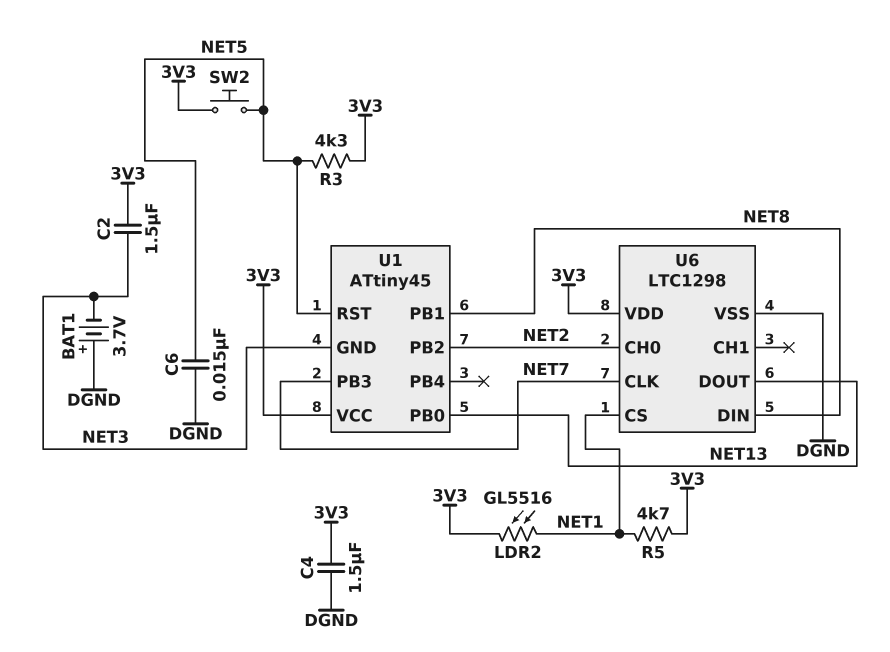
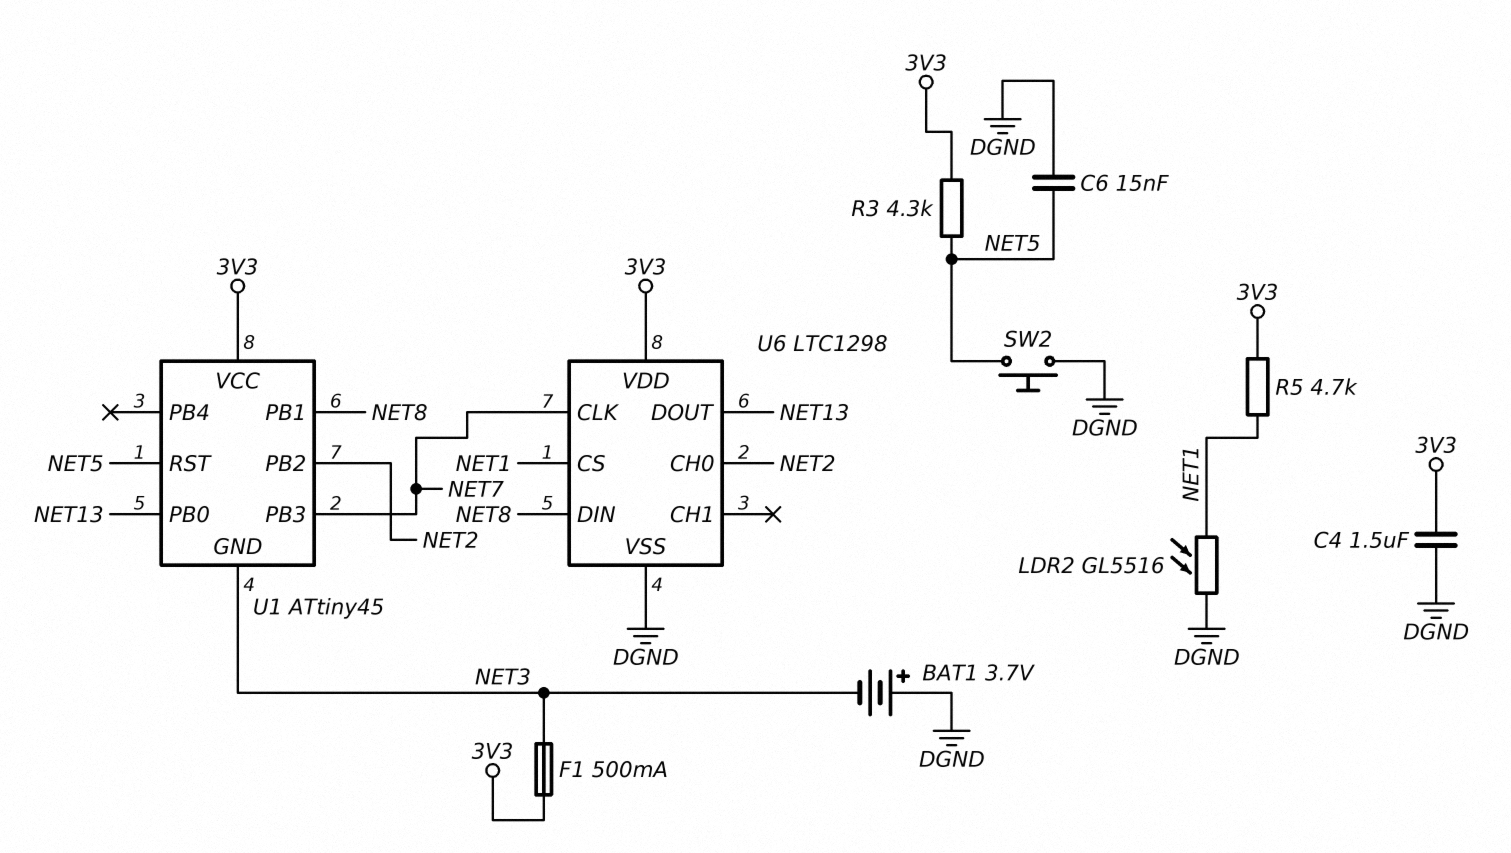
C2: 1.5uF (3V3, NET3) -> none
F1: none -> 500mA (3V3, NET3)
LDR2: GL5516 (3V3, NET1) -> GL5516 (DGND, NET1)
SW2: button (3V3, NET5) -> button (DGND, NET5)

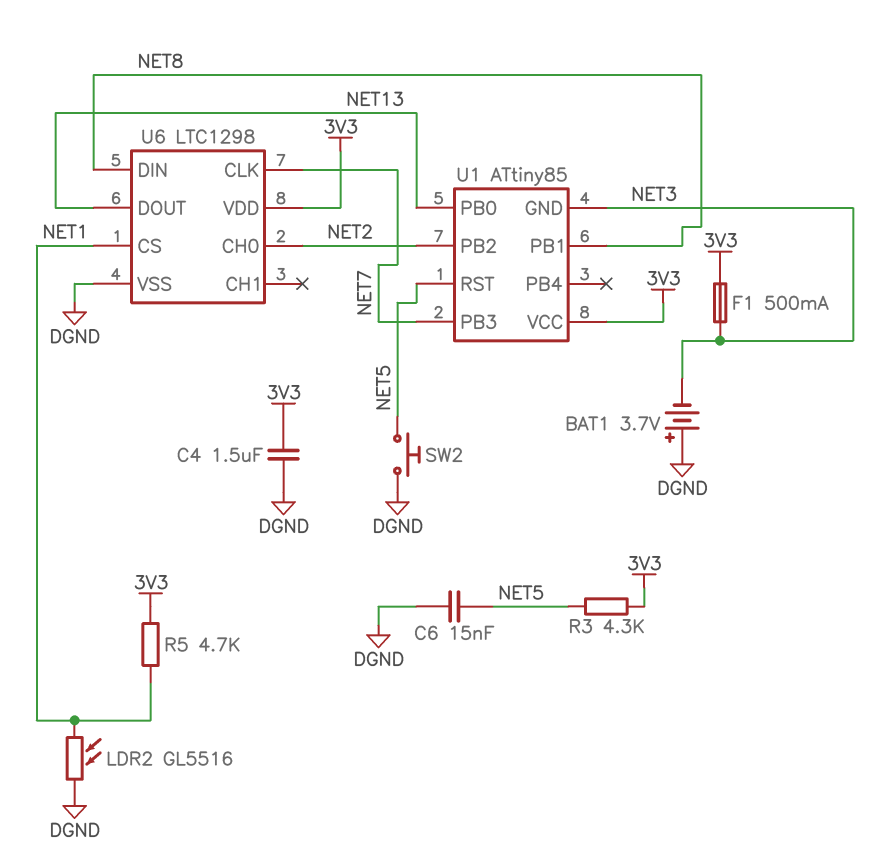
U1: ATtiny45 -> ATtiny85

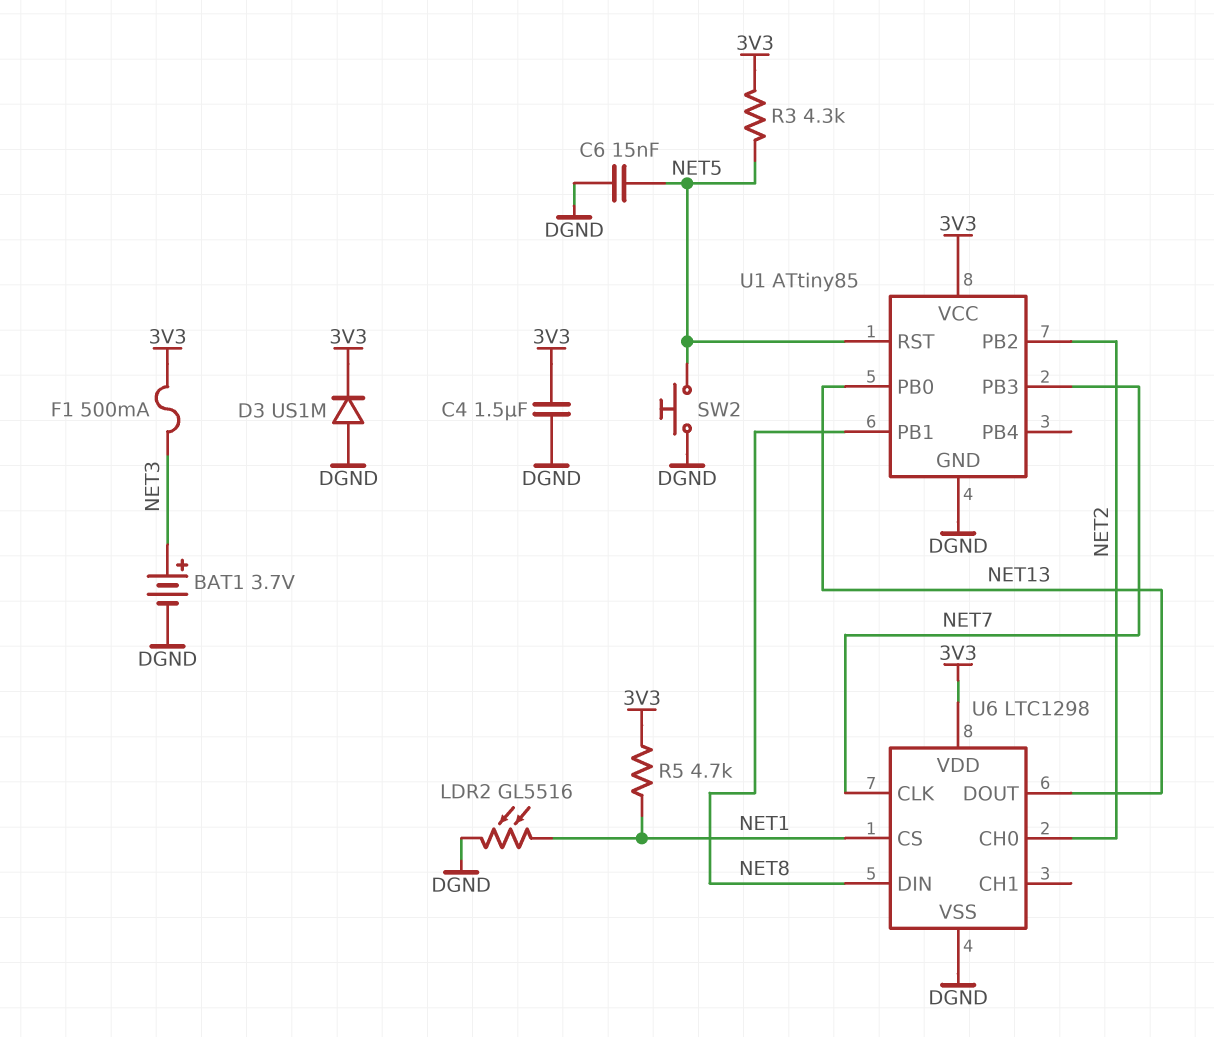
BAT1: 3.7V (plus DGND, minus NET3) -> 3.7V (plus NET3, minus DGND)
D3: none -> diode US1M (A DGND, K 3V3)
U1 pin GND: NET3 -> DGND

